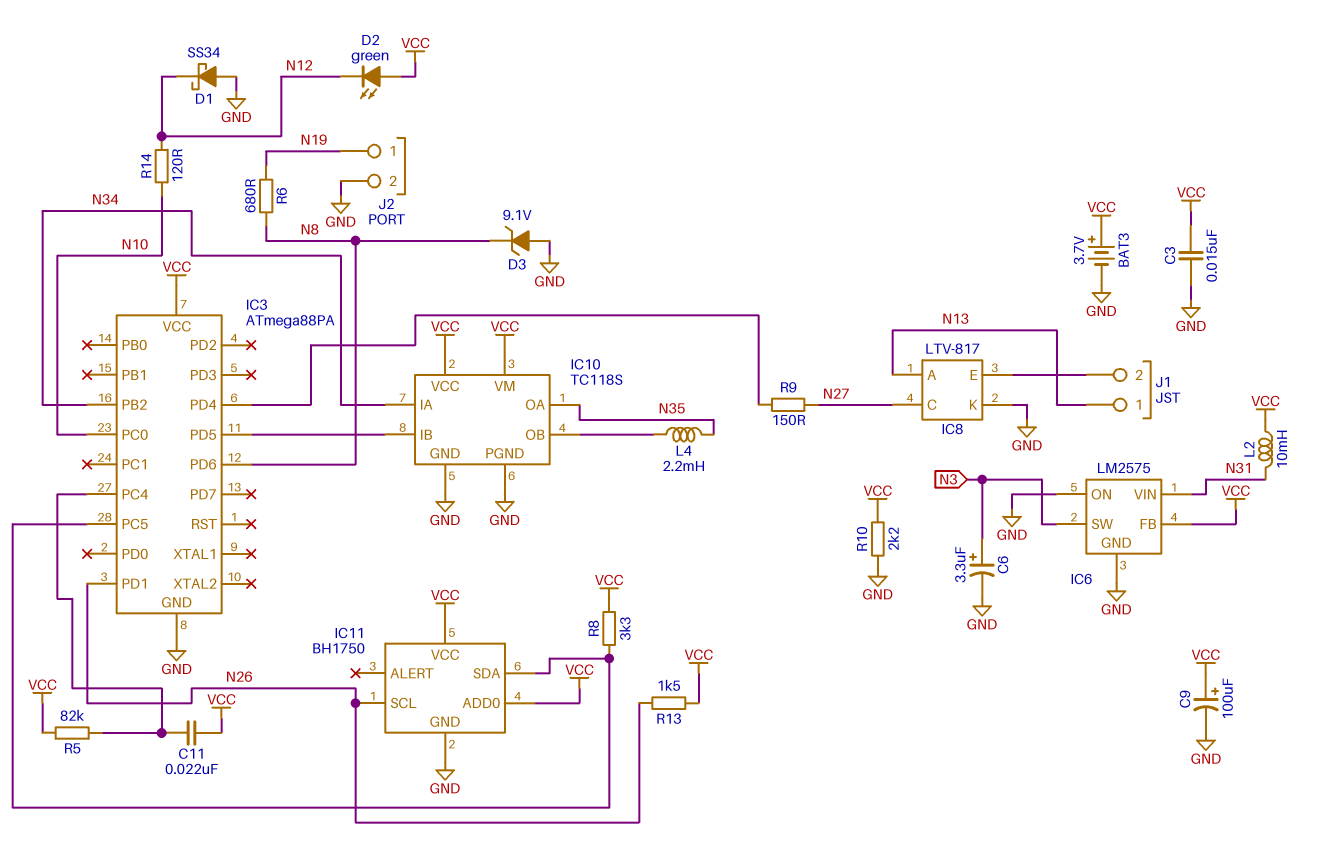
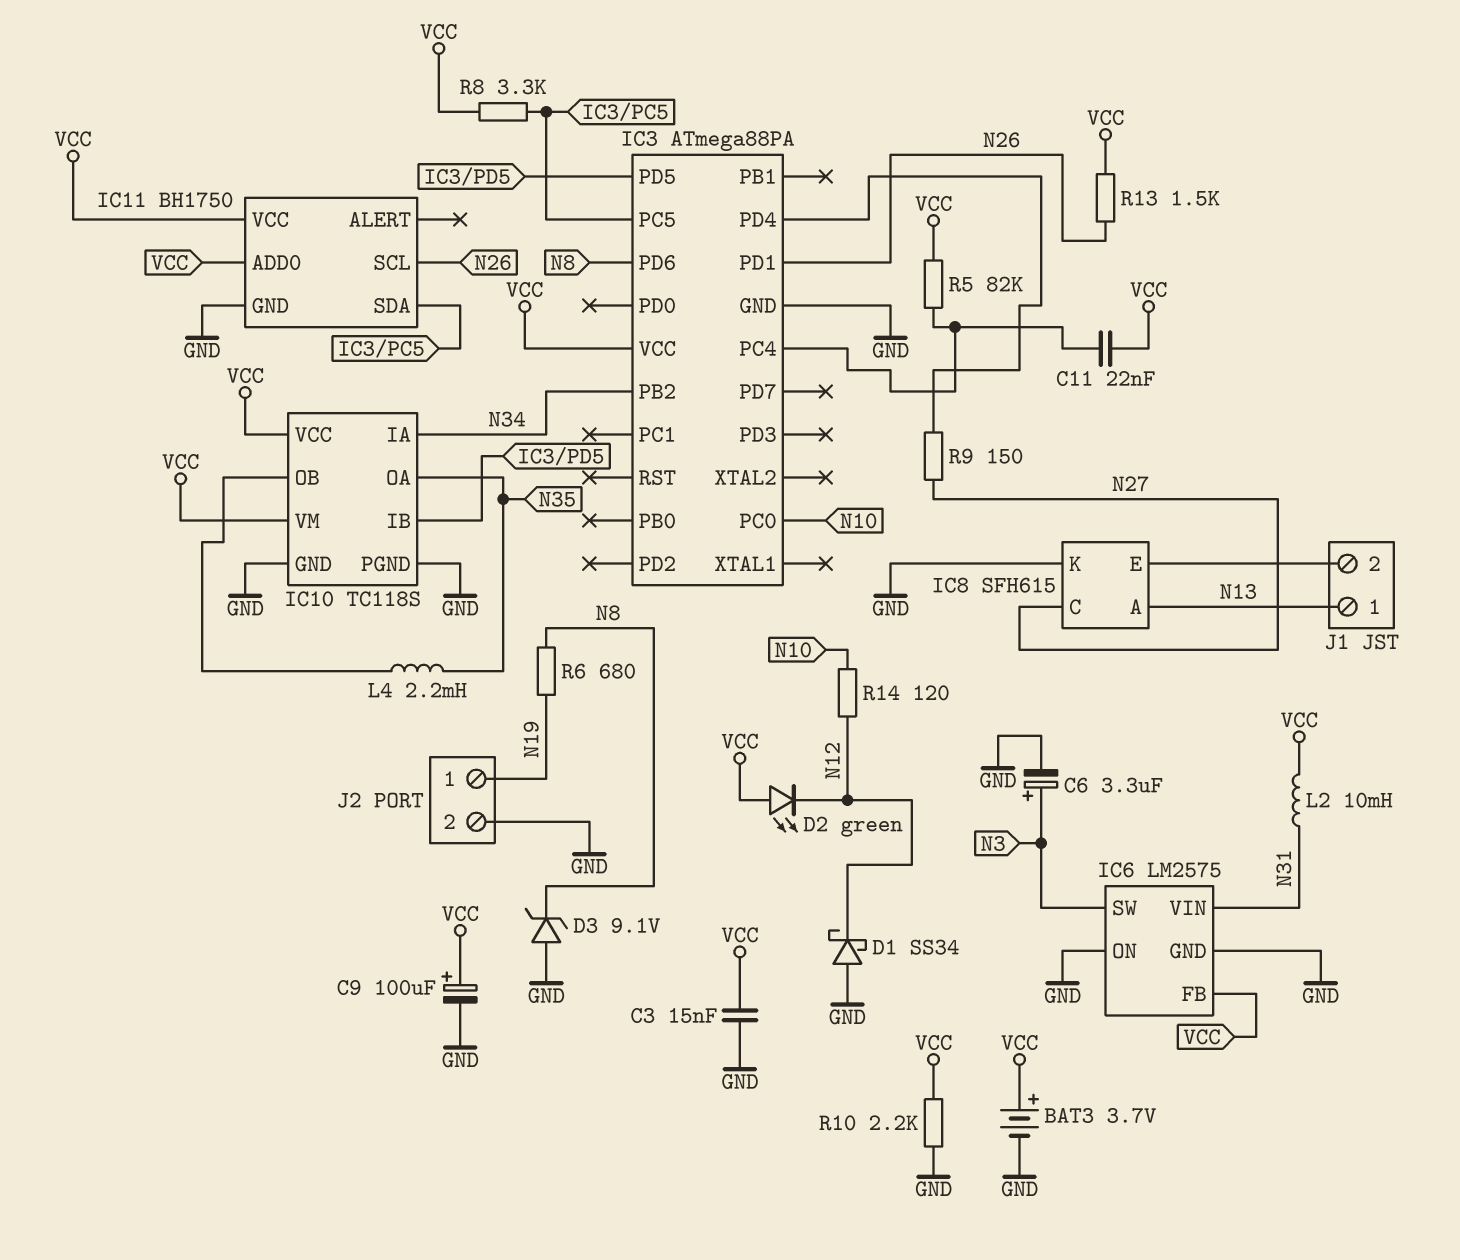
IC8: LTV-817 -> SFH615

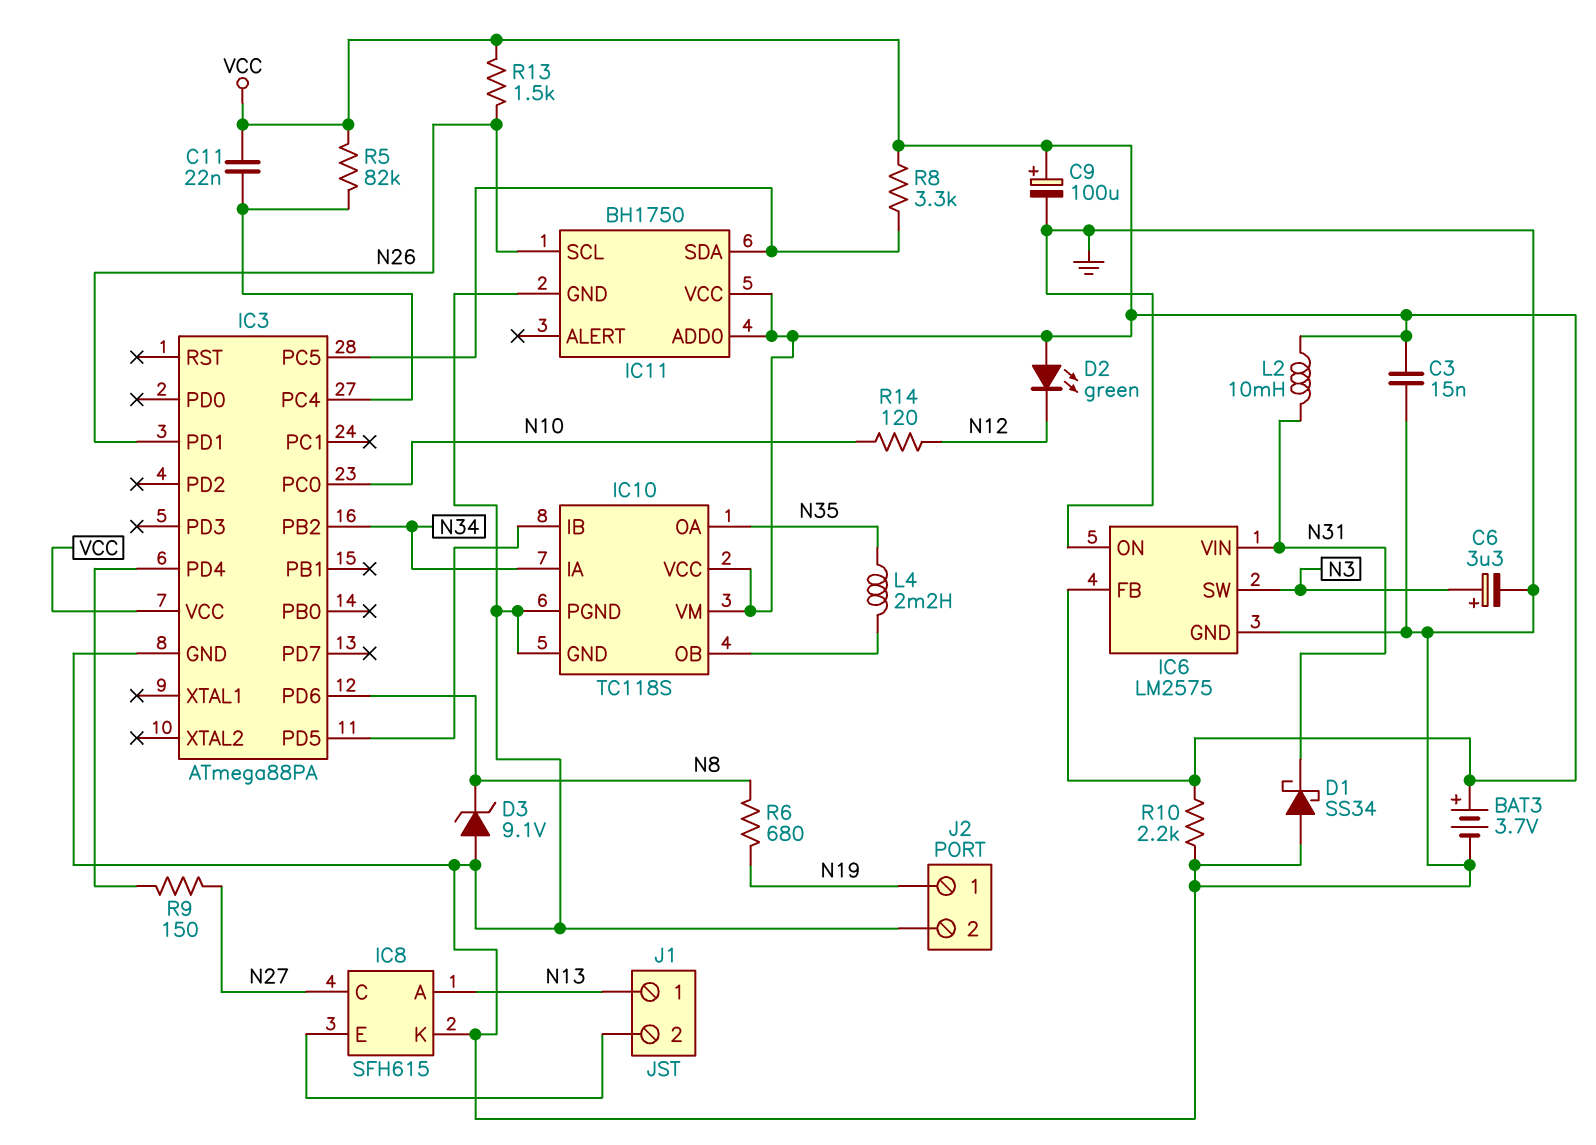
D1: schottky SS34 (A GND, K N12) -> schottky SS34 (A GND, K N31)

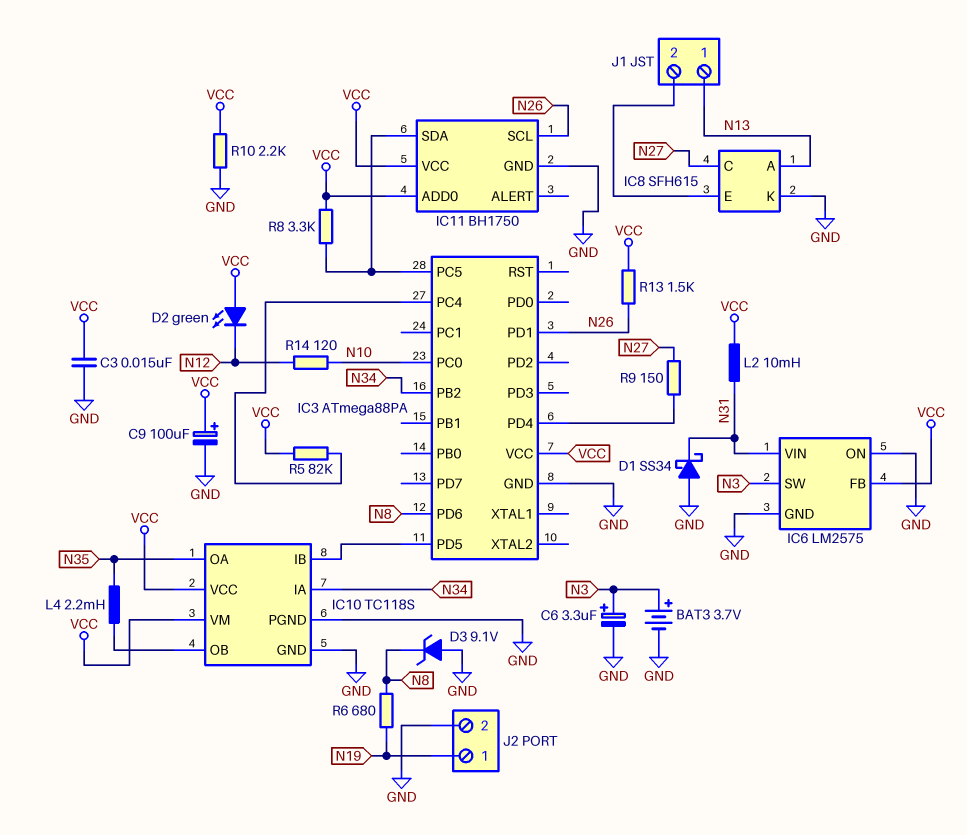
BAT3: 3.7V (plus VCC, minus GND) -> 3.7V (plus N3, minus GND)
C11: 22nF (IC3/PC4, VCC) -> none

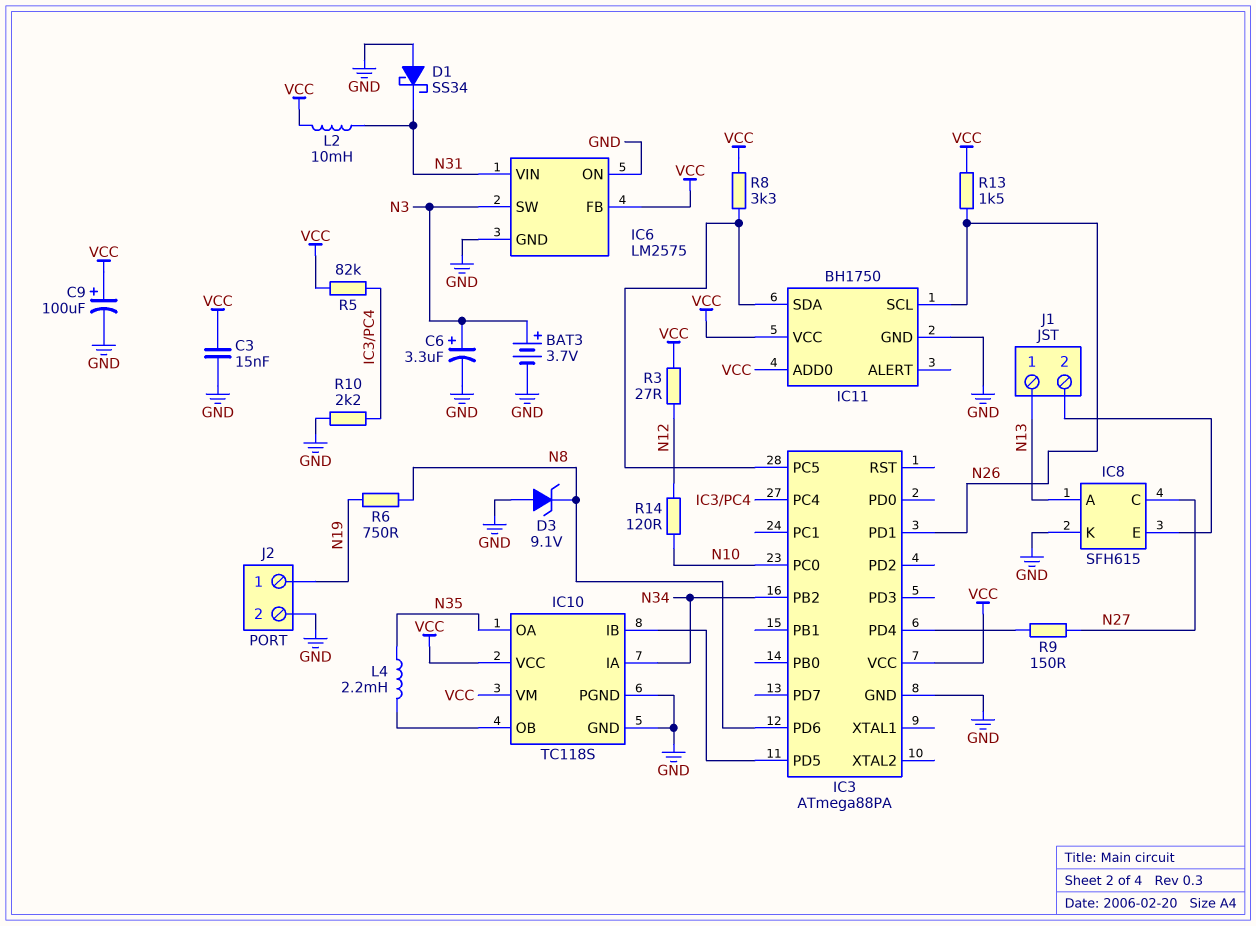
D2: LED green (A VCC, K N12) -> none
R3: none -> 27 (N12, VCC)
R6: 680 (N8, N19) -> 750 (N8, N19)
R10: 2.2k (GND, VCC) -> 2.2k (GND, IC3/PC4)

